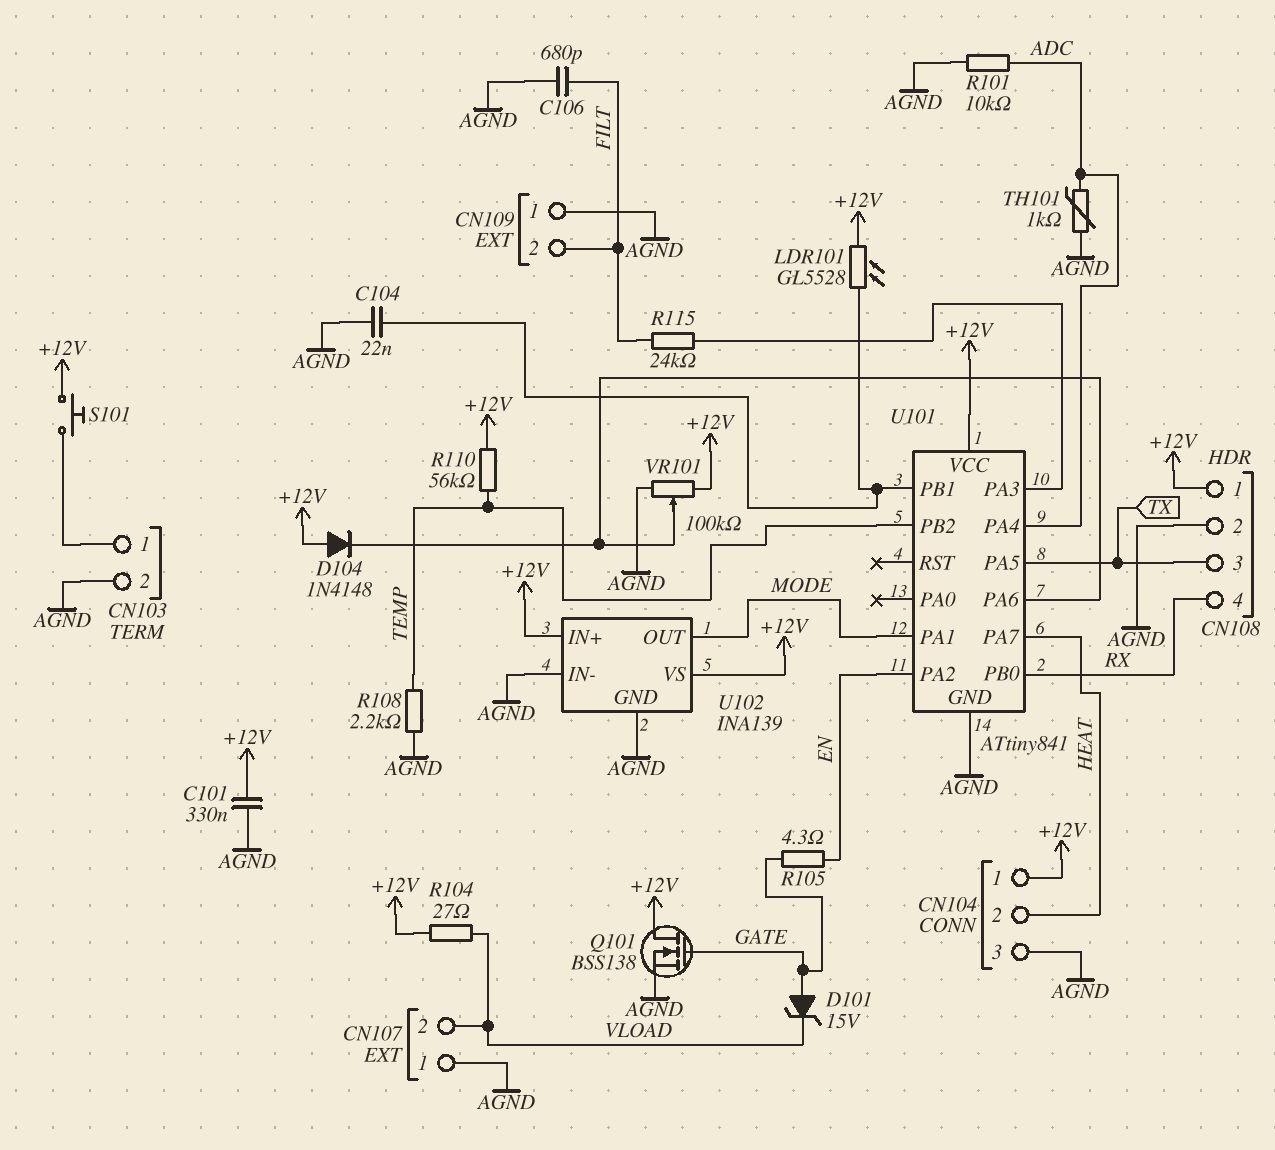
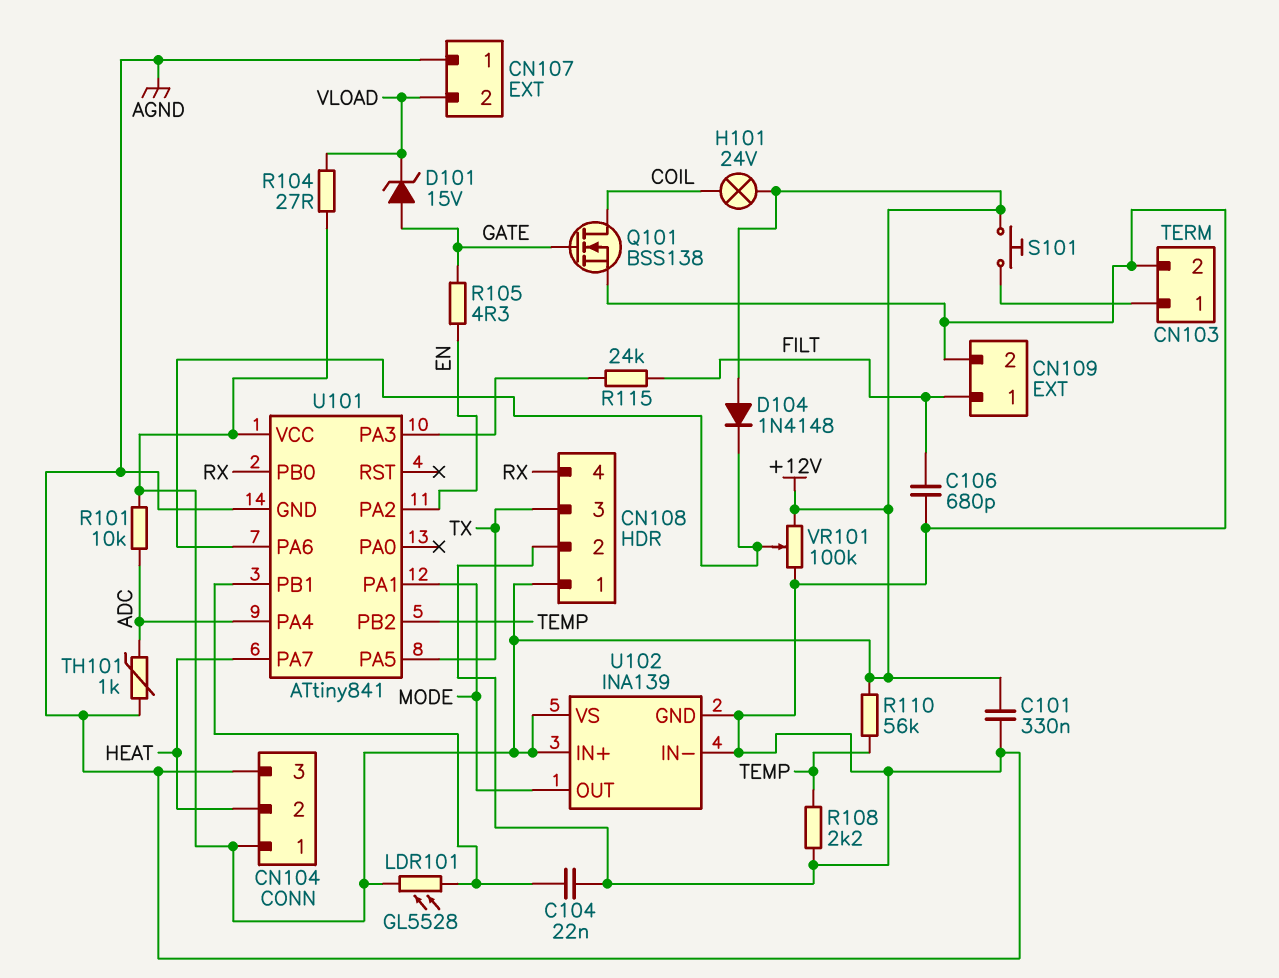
CN109 pin 1: AGND -> FILT
CN109 pin 2: FILT -> AGND
H101: none -> lamp 24V (+12V, COIL)
Q101: NMOS BSS138 (G GATE, D +12V, S AGND) -> NMOS BSS138 (G GATE, D COIL, S AGND)
R101: 10k (ADC, AGND) -> 10k (+12V, ADC)

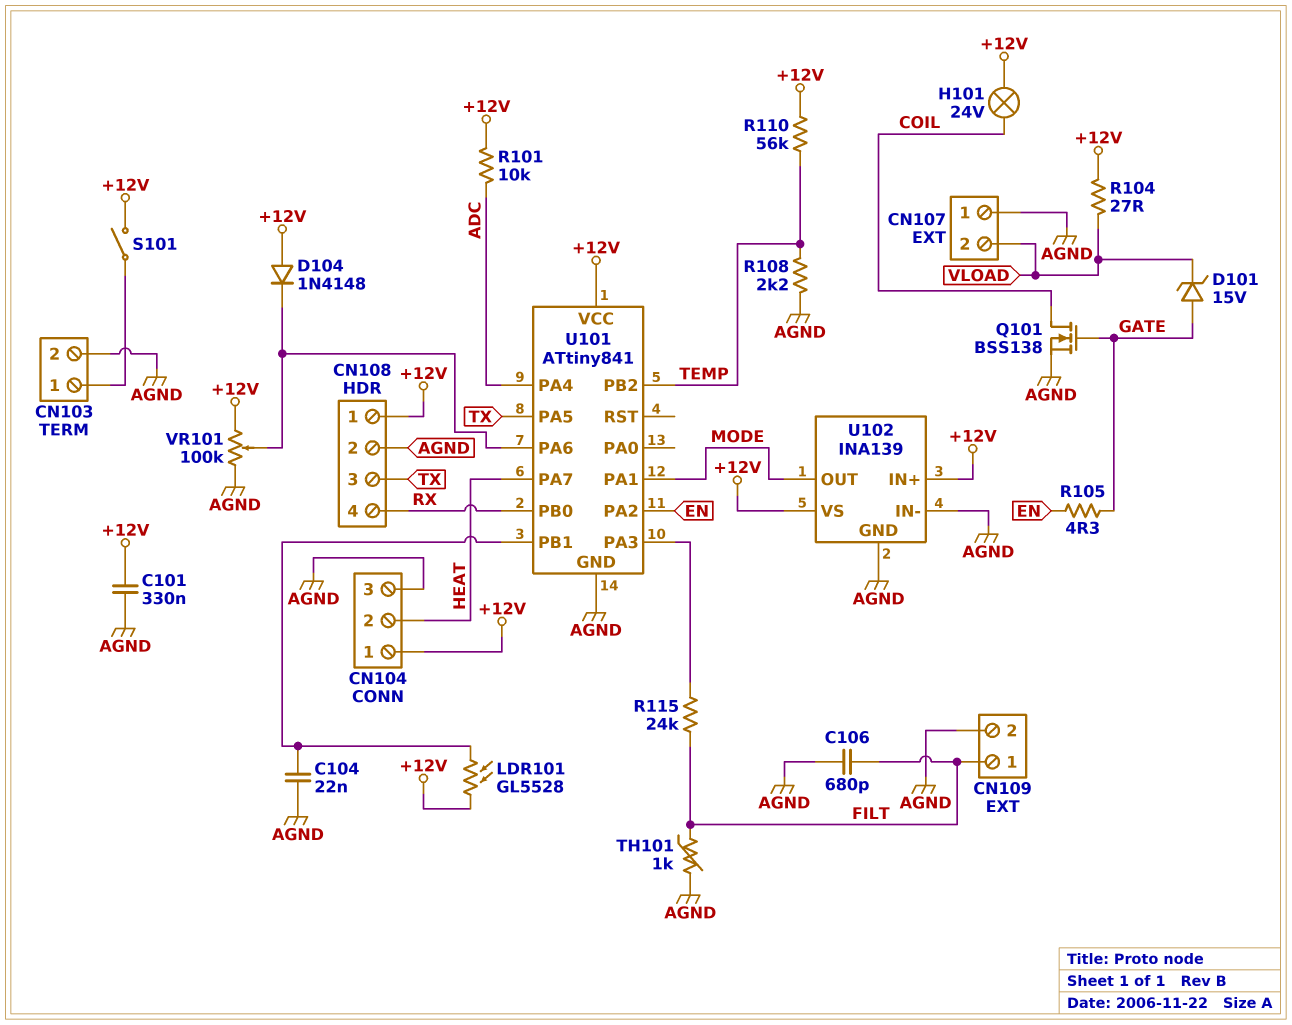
S101: button (+12V, CN103/1) -> switch (+12V, CN103/1)
TH101: 1k (ADC, AGND) -> 1k (AGND, FILT)

